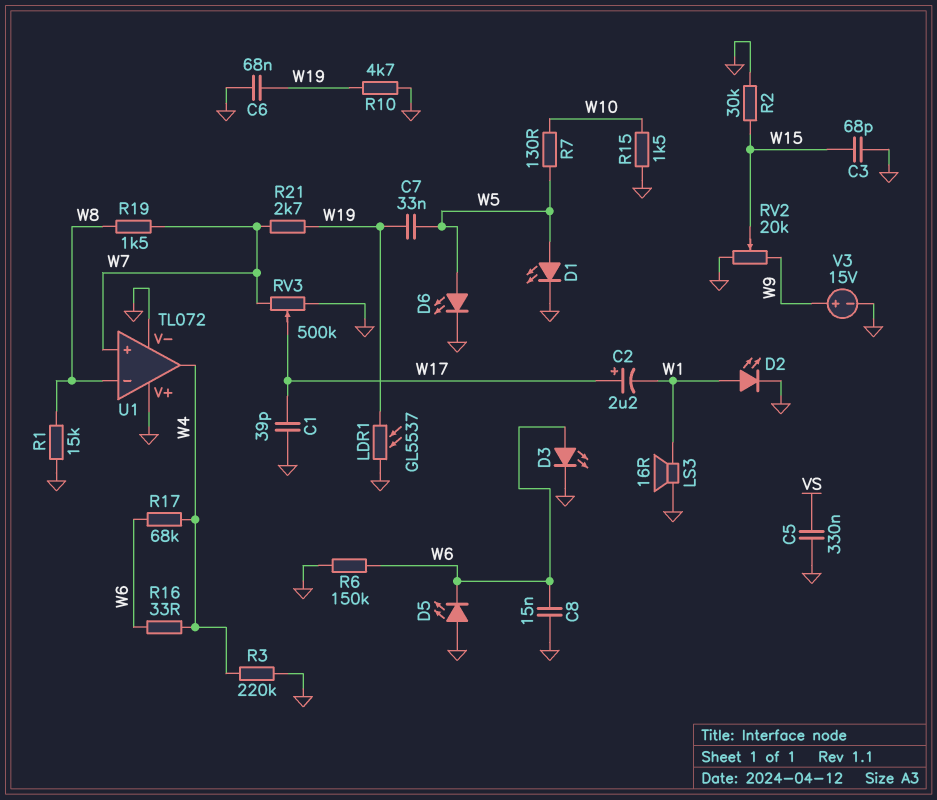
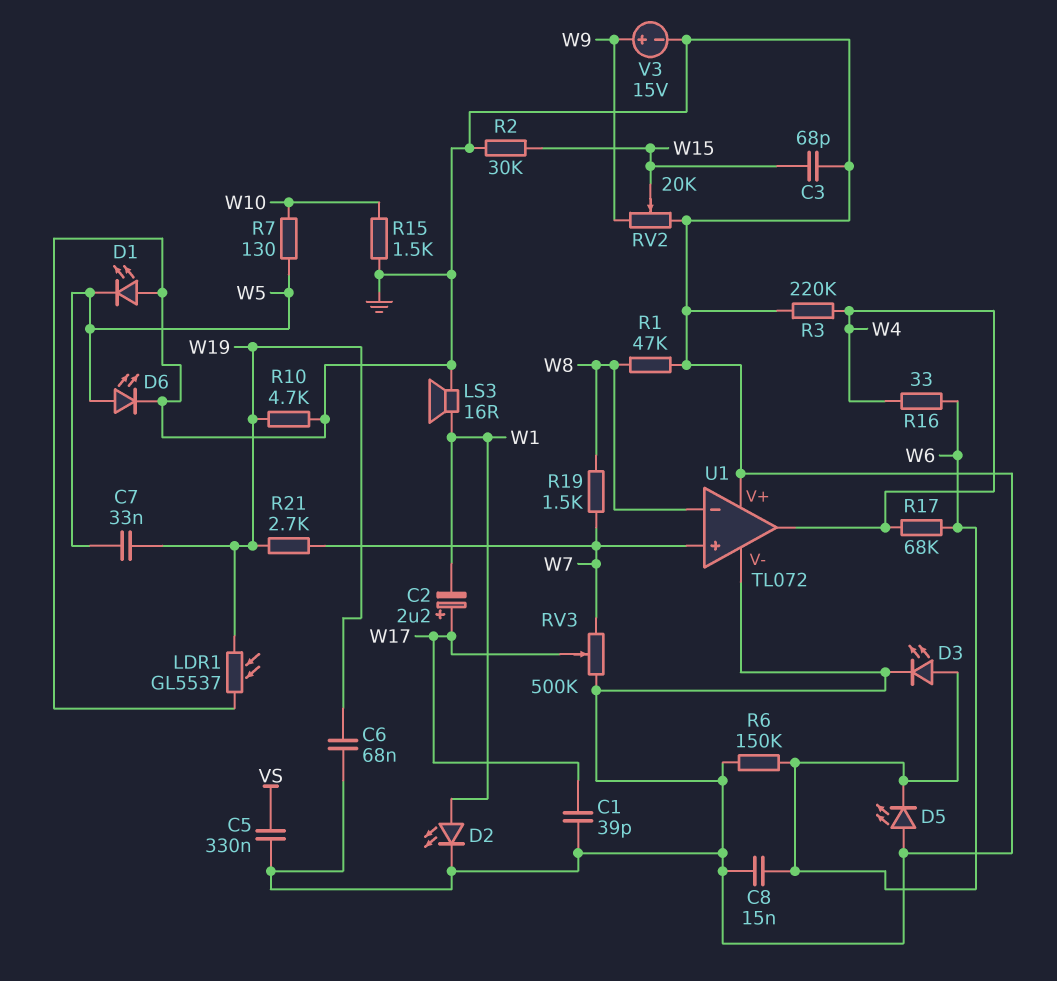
D1: LED (A W5, K GND) -> LED (A GND, K W5)
R1: 15k (GND, W8) -> 47k (GND, W8)

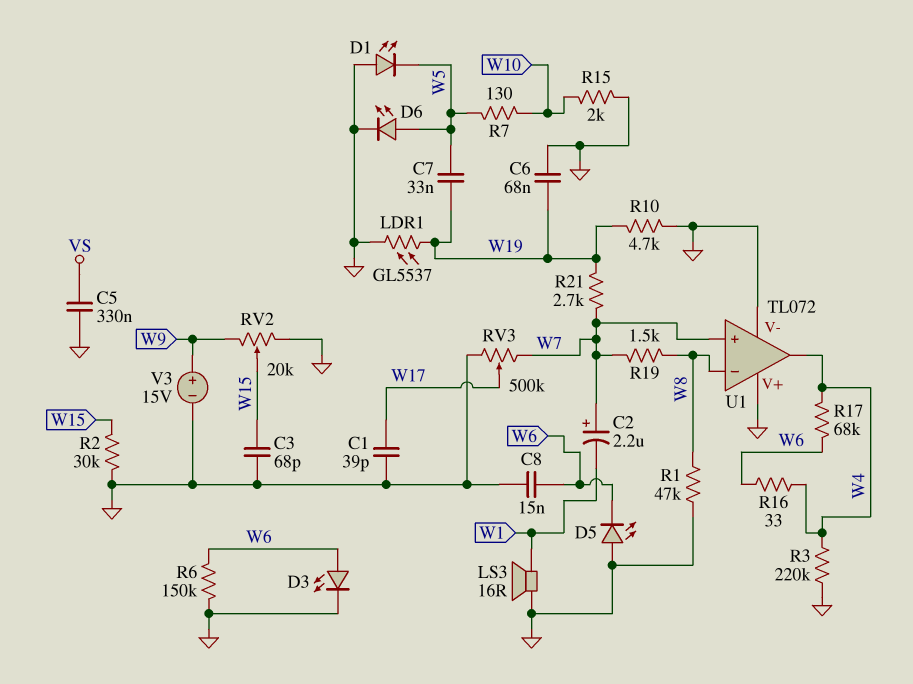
C2: 2.2uF (plus W17, minus W1) -> 2.2uF (plus W7, minus W1)
D2: LED (A W1, K GND) -> none
R15: 1.5k (GND, W10) -> 2k (GND, W10)

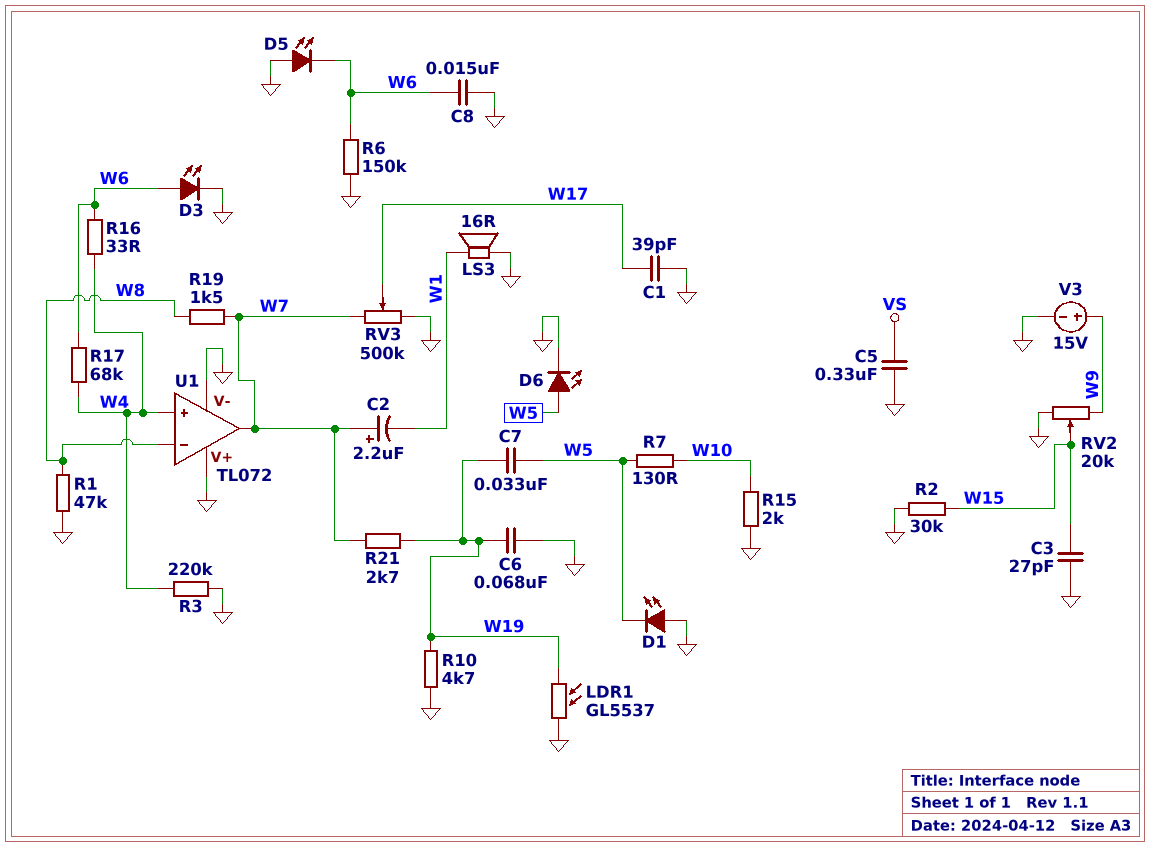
C3: 68pF (GND, W15) -> 27pF (GND, W15)
U1 pin in+: W7 -> W4
U1 pin out: W4 -> W7

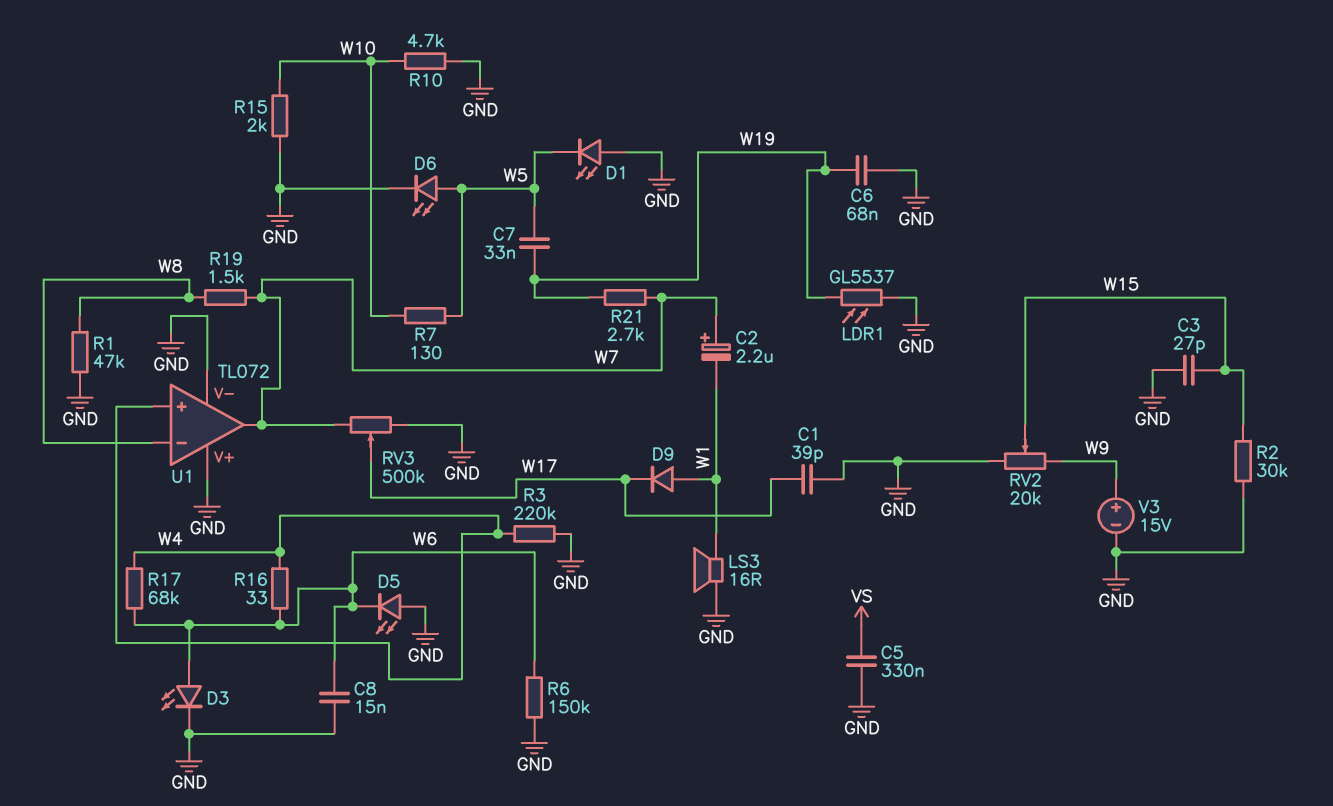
D9: none -> diode (A W1, K W17)
R10: 4.7k (GND, W19) -> 4.7k (GND, W10)

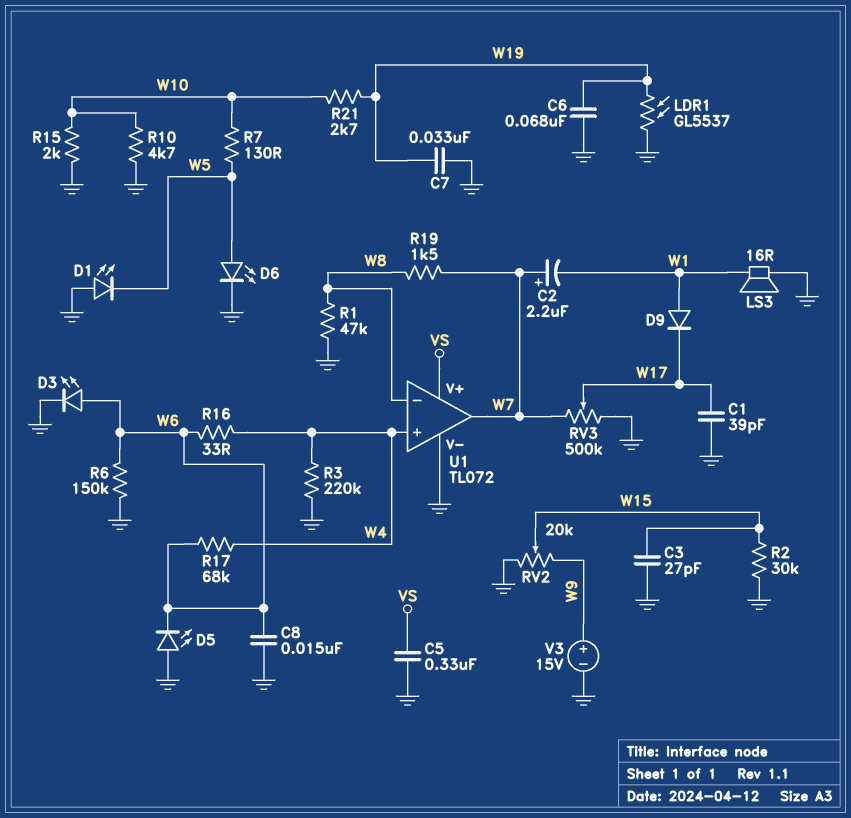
C7: 33nF (W5, W19) -> 33nF (GND, W19)
R21: 2.7k (W7, W19) -> 2.7k (W10, W19)
U1 pin V+: GND -> VS

